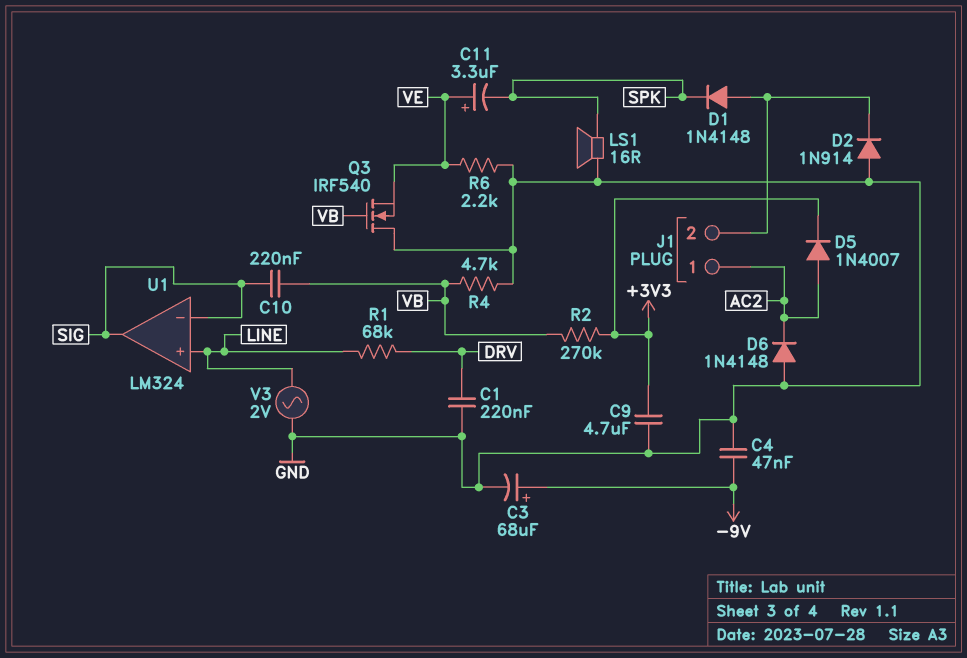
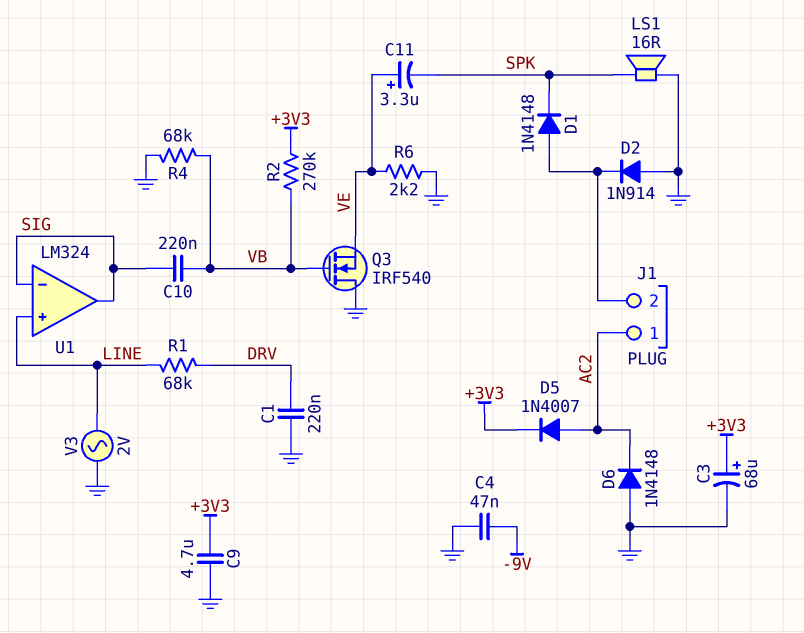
C3: 68uF (plus -9V, minus GND) -> 68uF (plus +3V3, minus GND)
R4: 4.7k (GND, VB) -> 68k (GND, VB)

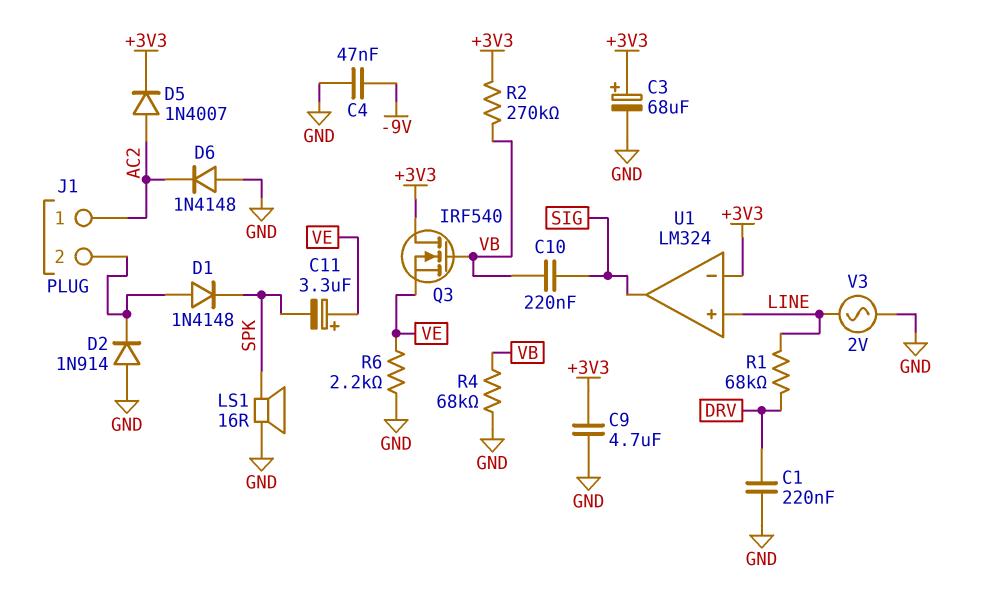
Q3: NMOS IRF540 (G VB, D GND, S VE) -> NMOS IRF540 (G VB, D +3V3, S VE)
U1 pin in-: SIG -> +3V3

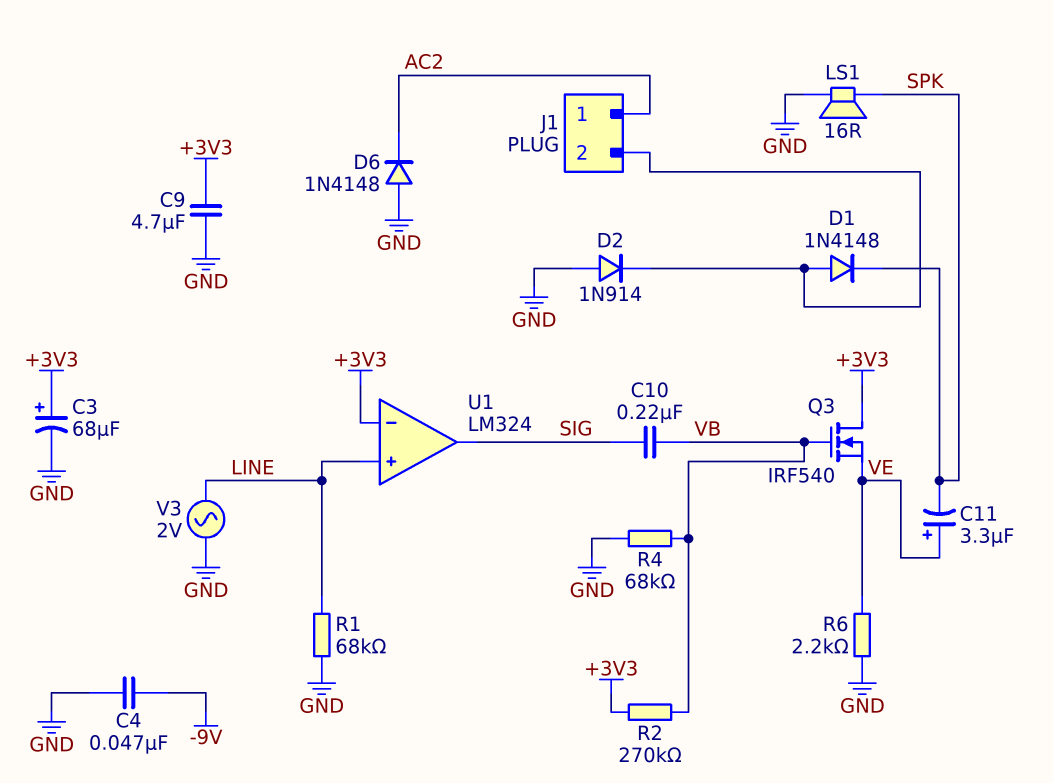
C1: 220nF (DRV, GND) -> none
D5: diode 1N4007 (A AC2, K +3V3) -> none
R1: 68k (DRV, LINE) -> 68k (GND, LINE)

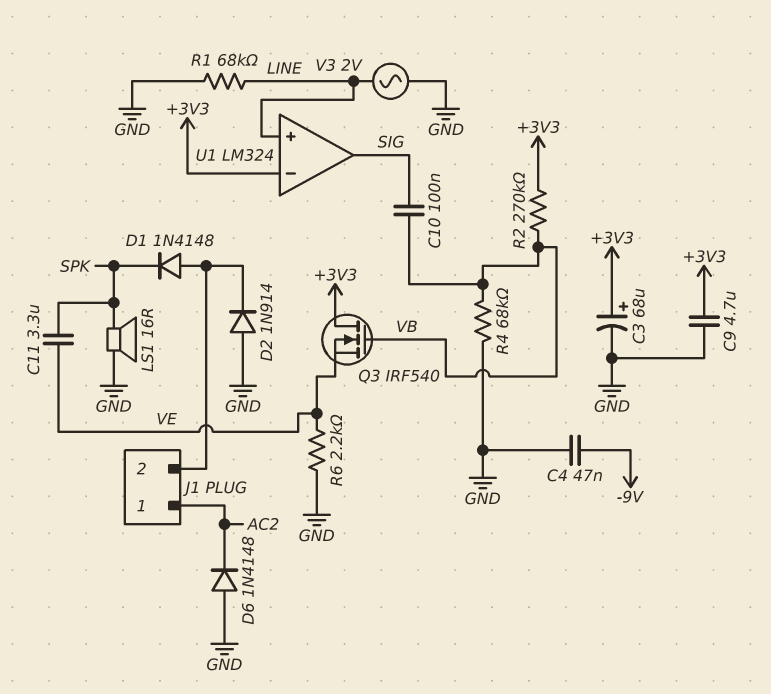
C10: 220nF (SIG, VB) -> 100nF (SIG, VB)
C11: 3.3uF (plus VE, minus SPK) -> 3.3uF (SPK, VE)

